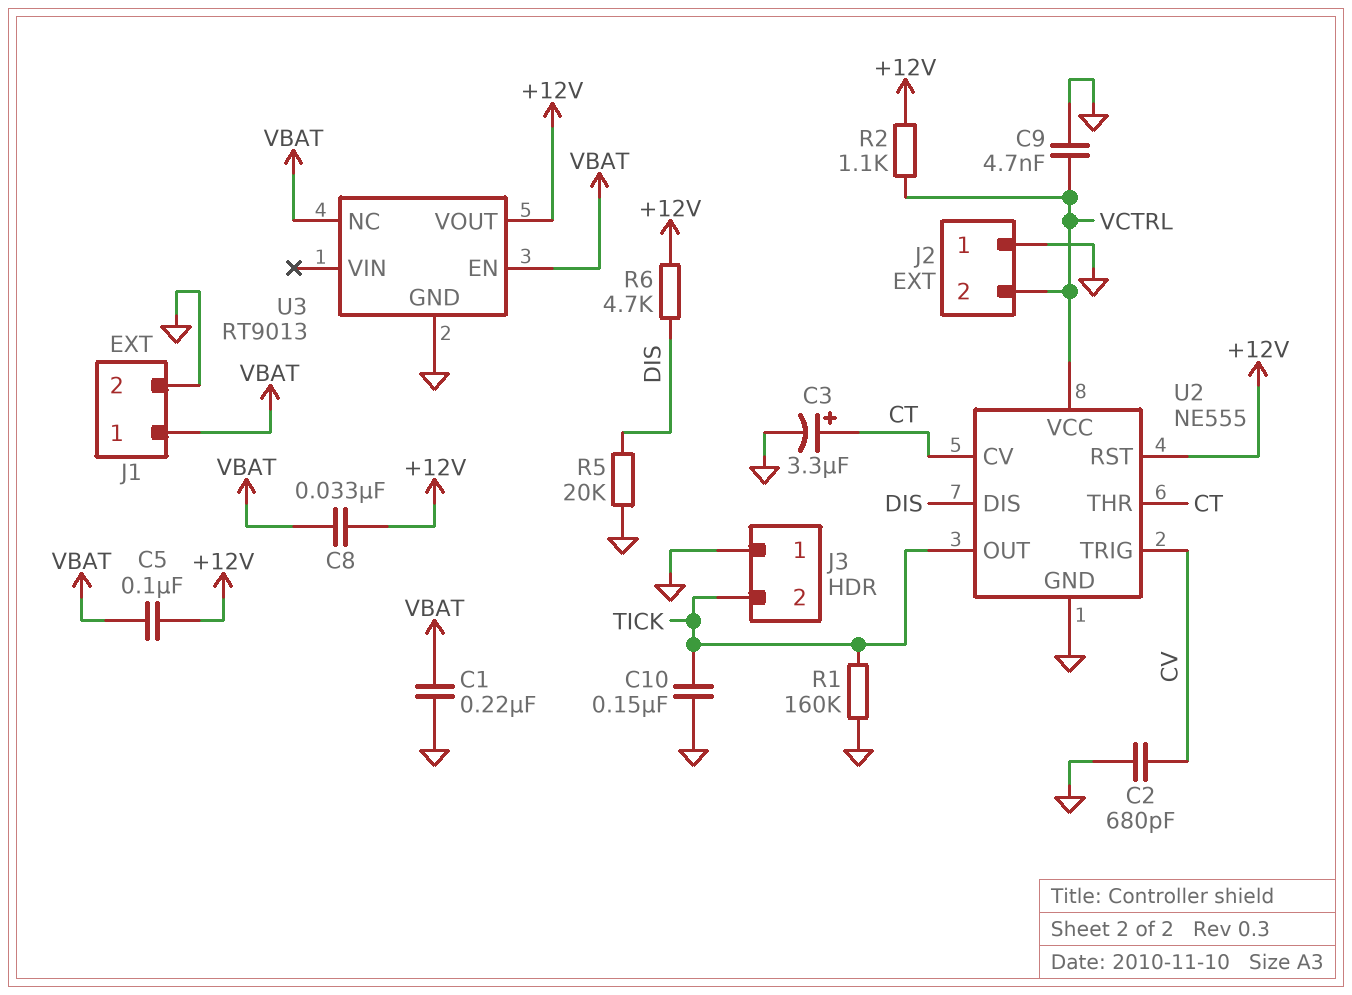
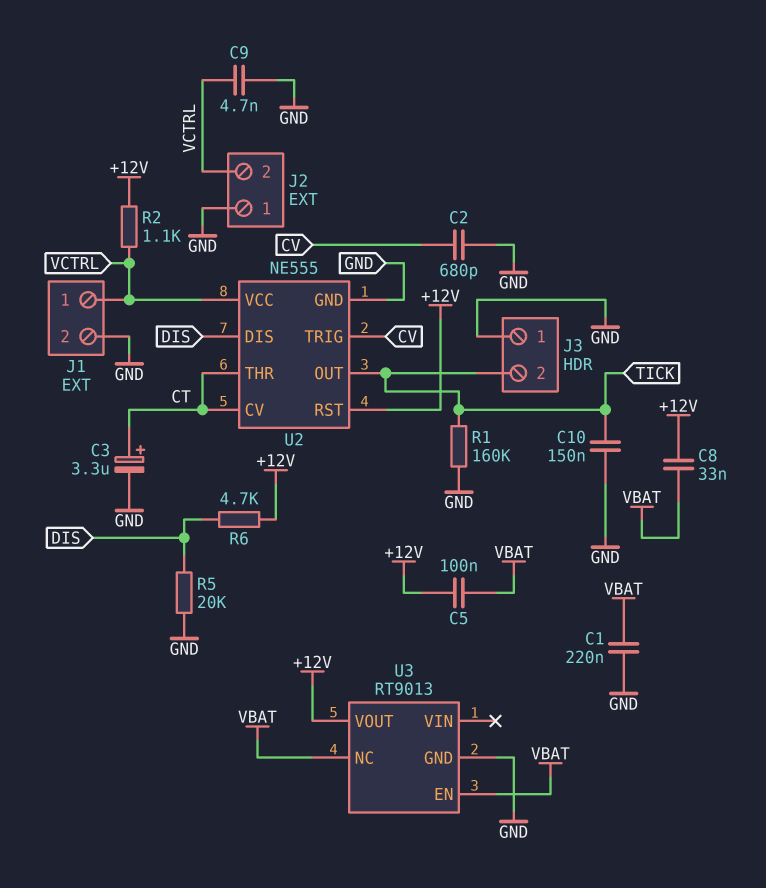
J1 pin 1: VBAT -> VCTRL

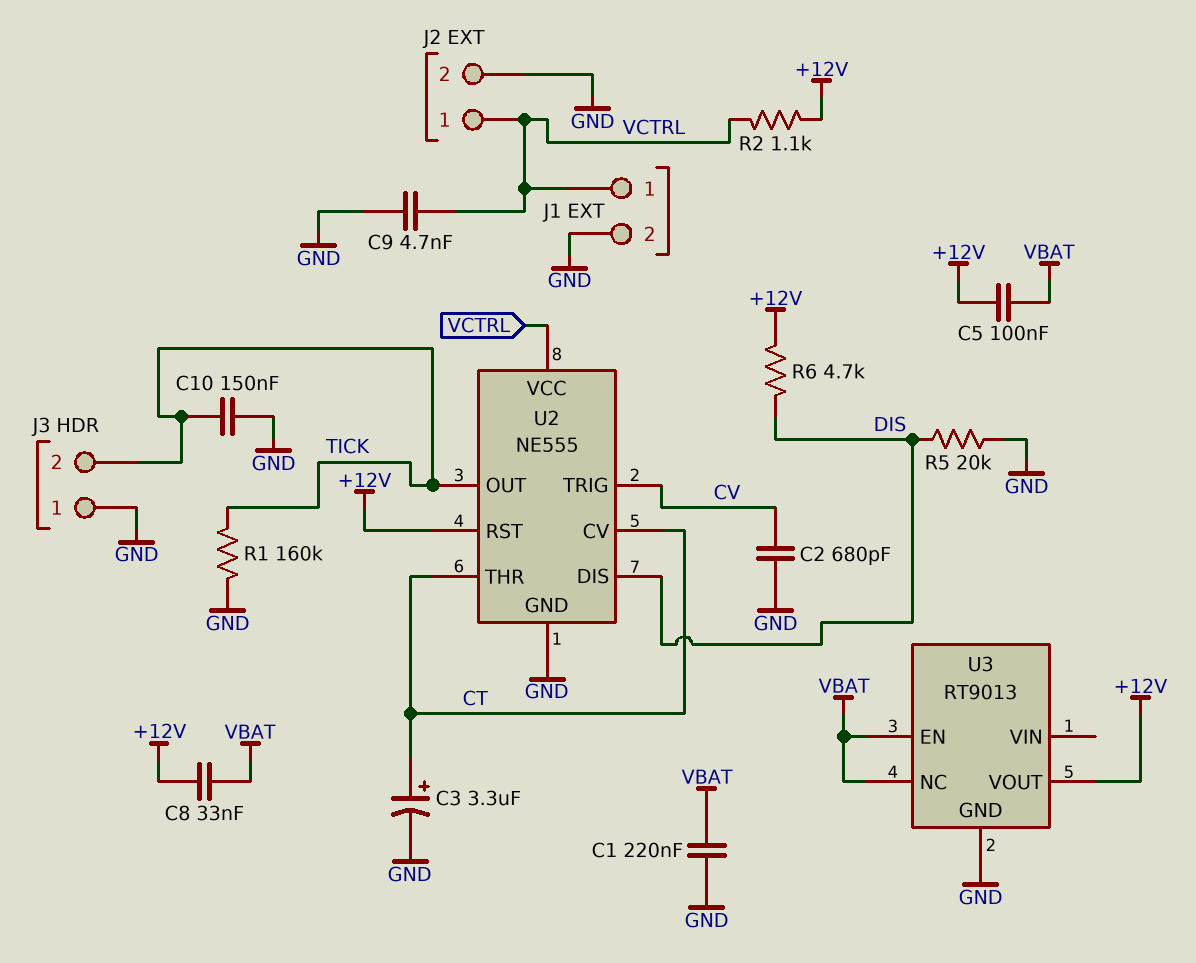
J2 pin 1: GND -> VCTRL
J2 pin 2: VCTRL -> GND

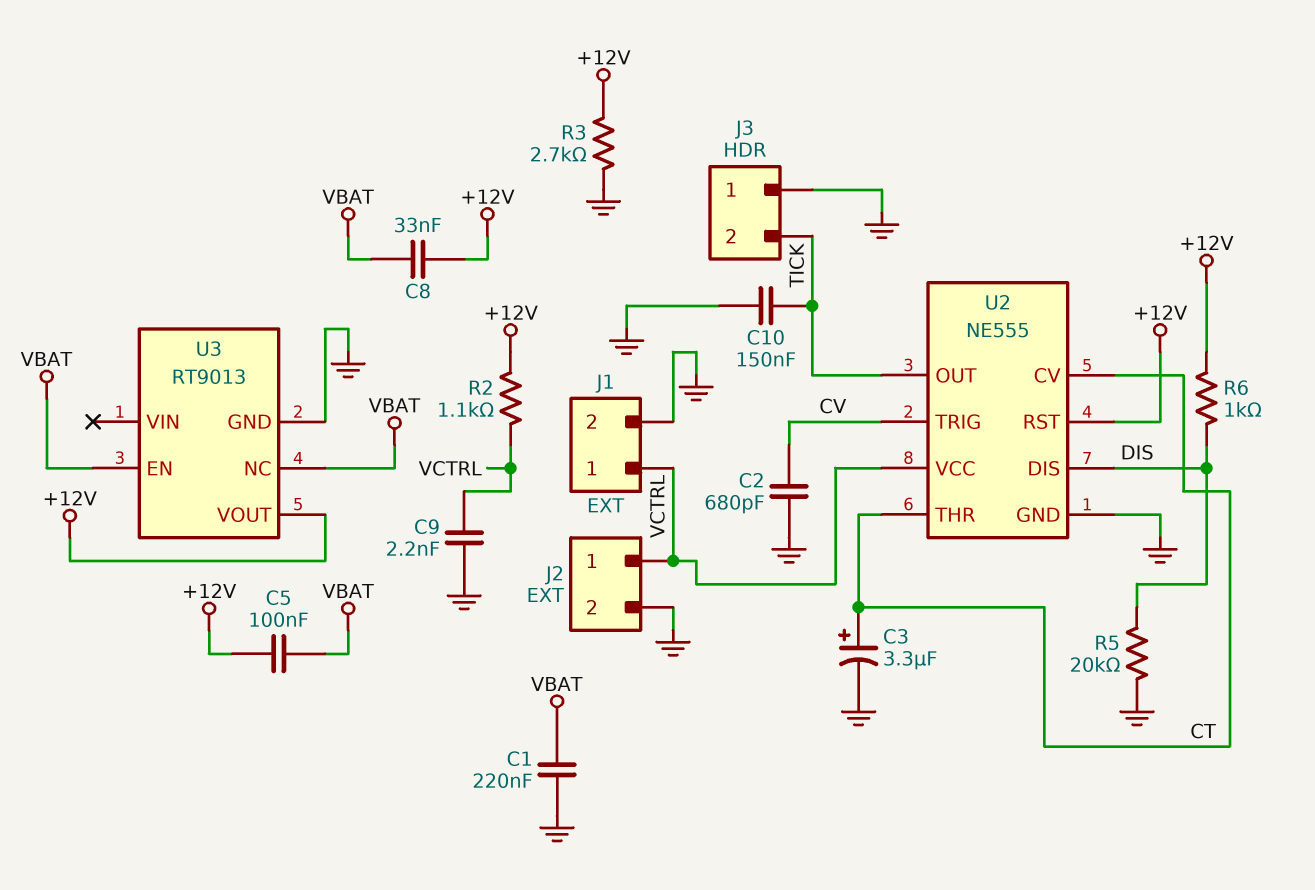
C9: 4.7nF (GND, VCTRL) -> 2.2nF (GND, VCTRL)
R1: 160k (GND, TICK) -> none
R3: none -> 2.7k (+12V, GND)
R6: 4.7k (+12V, DIS) -> 1k (+12V, DIS)

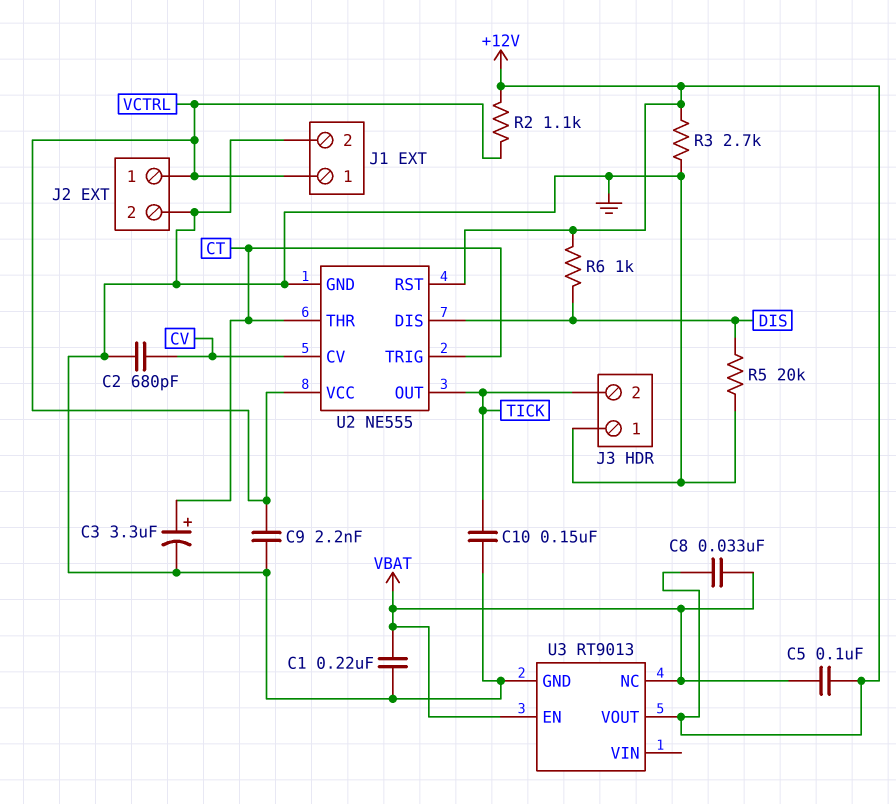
U2 pin CV: CT -> CV
U2 pin TRIG: CV -> CT

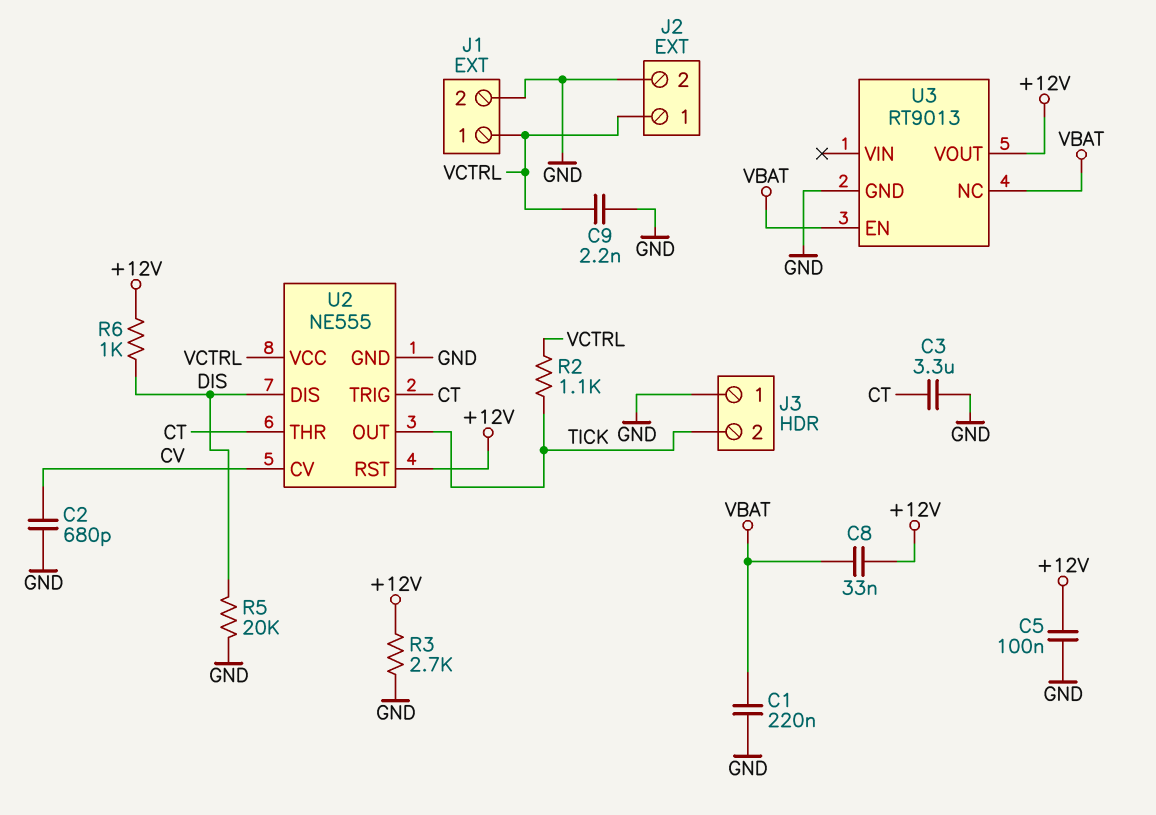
C3: 3.3uF (plus CT, minus GND) -> 3.3uF (CT, GND)
C5: 100nF (+12V, VBAT) -> 100nF (+12V, GND)
C10: 150nF (GND, TICK) -> none
R2: 1.1k (+12V, VCTRL) -> 1.1k (TICK, VCTRL)

